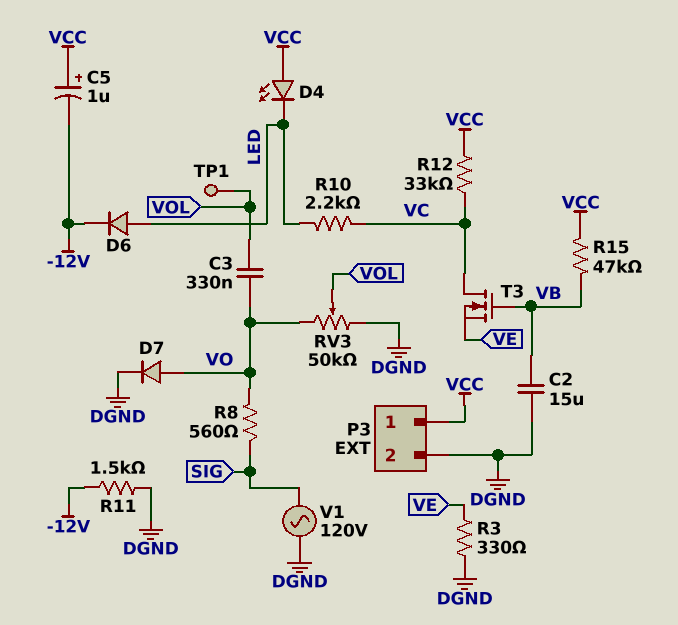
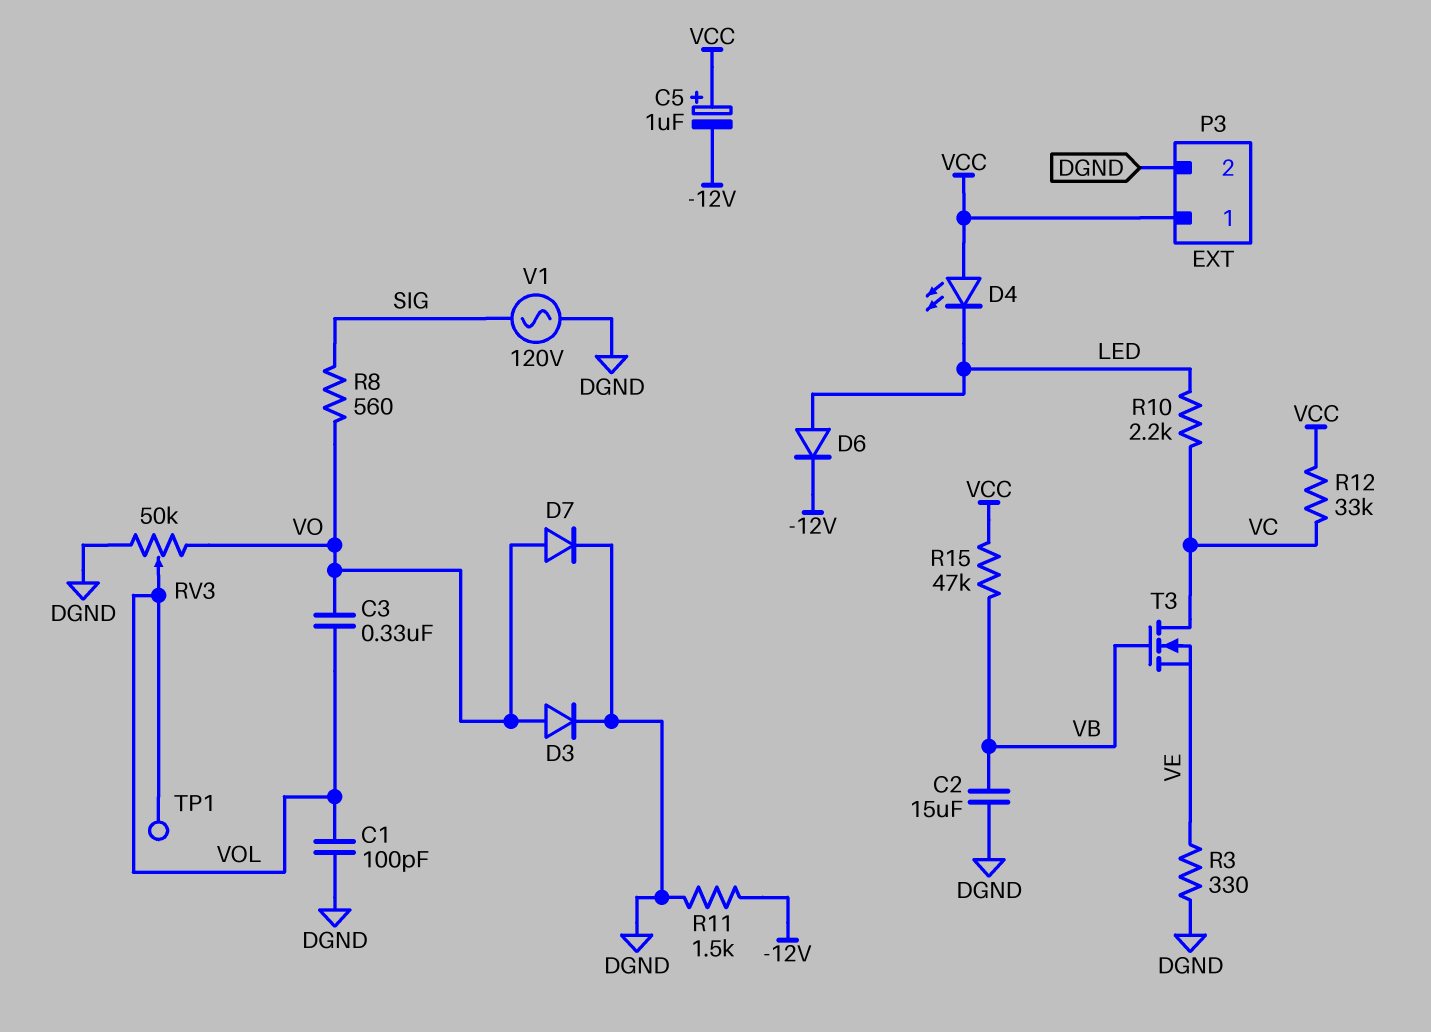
C1: none -> 100pF (DGND, VOL)
D3: none -> diode (A VO, K DGND)

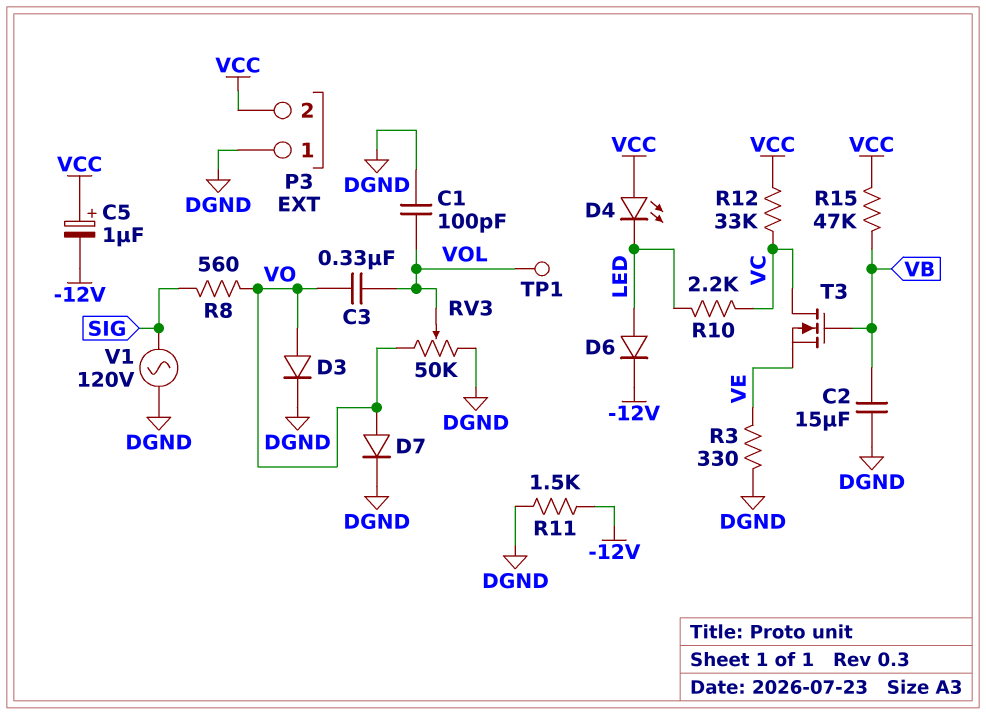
P3 pin 1: VCC -> DGND
P3 pin 2: DGND -> VCC

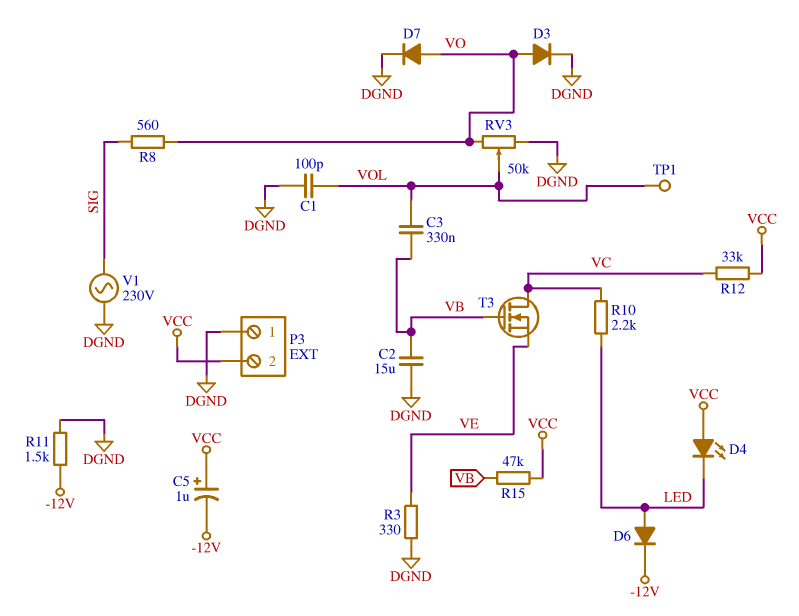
C3: 330nF (VO, VOL) -> 330nF (VB, VOL)
V1: AC 120V (DGND, SIG) -> AC 230V (DGND, SIG)

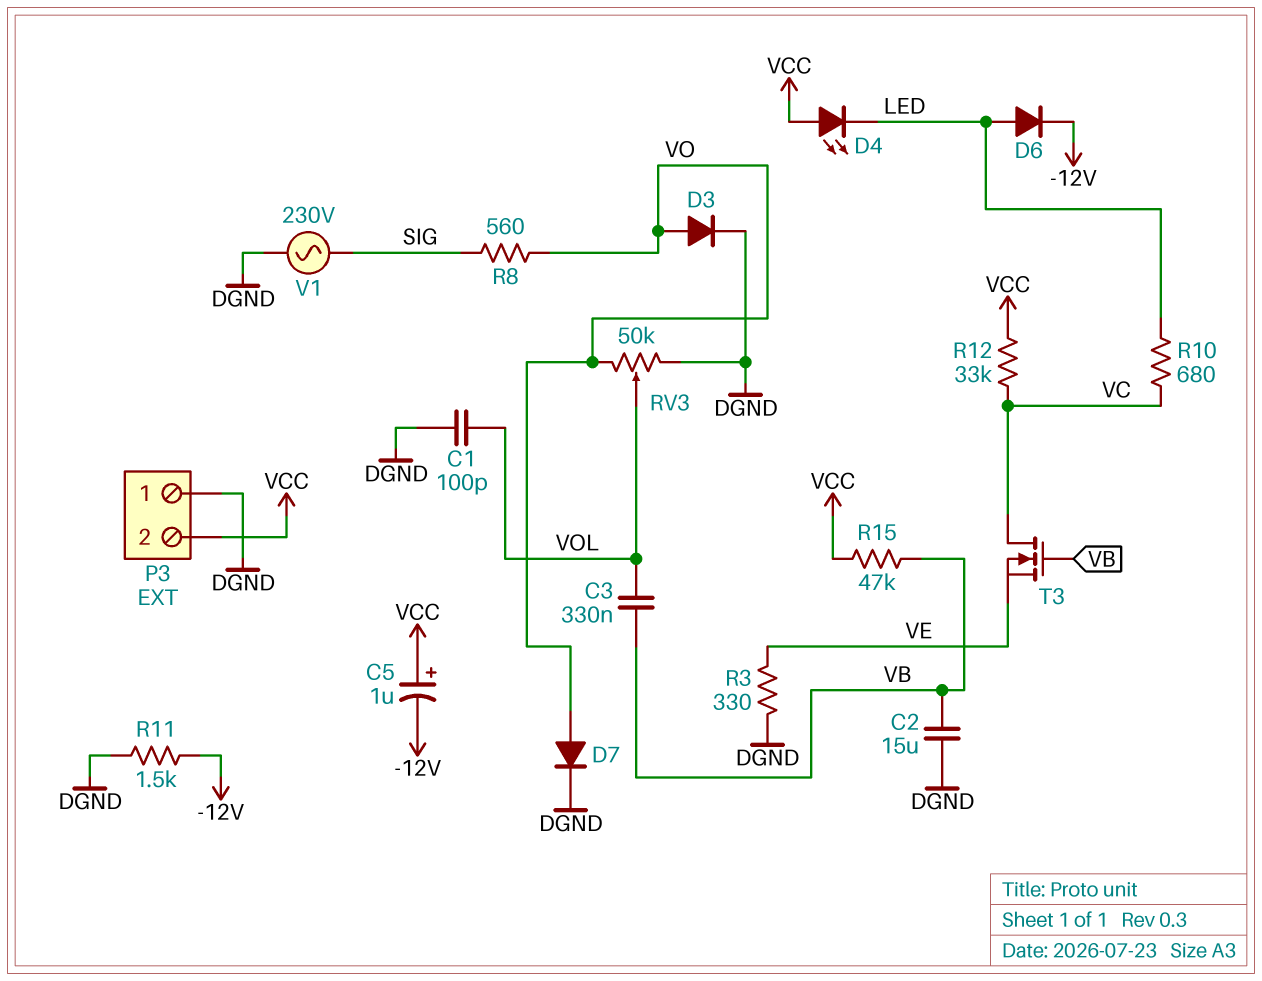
R10: 2.2k (LED, VC) -> 680 (LED, VC)
TP1: test point (VOL) -> none

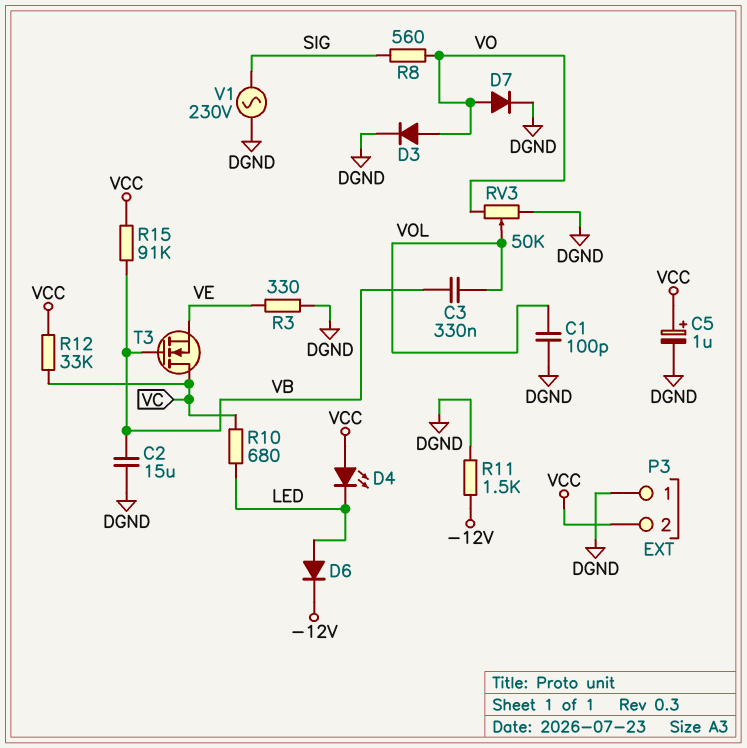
C5: 1uF (plus VCC, minus -12V) -> 1uF (plus VCC, minus DGND)
R15: 47k (VB, VCC) -> 91k (VB, VCC)

